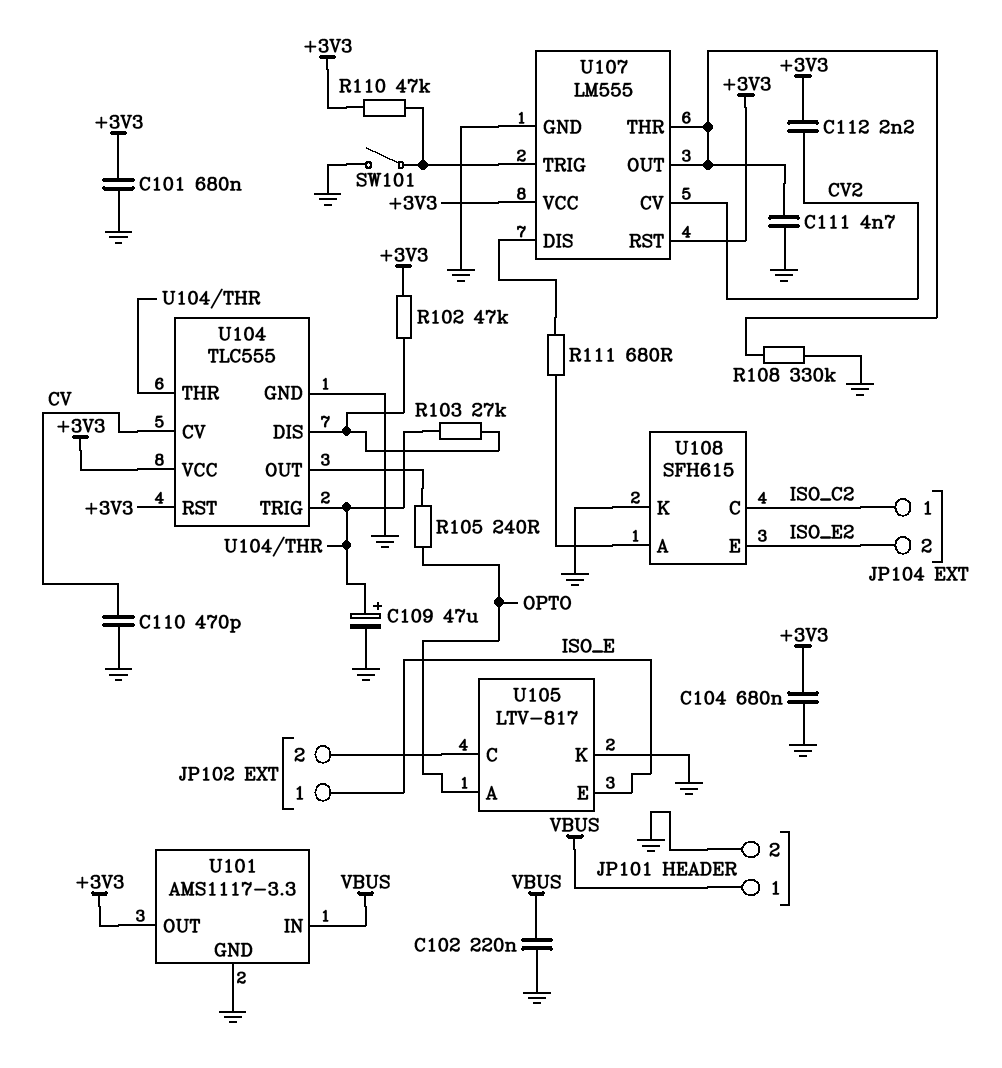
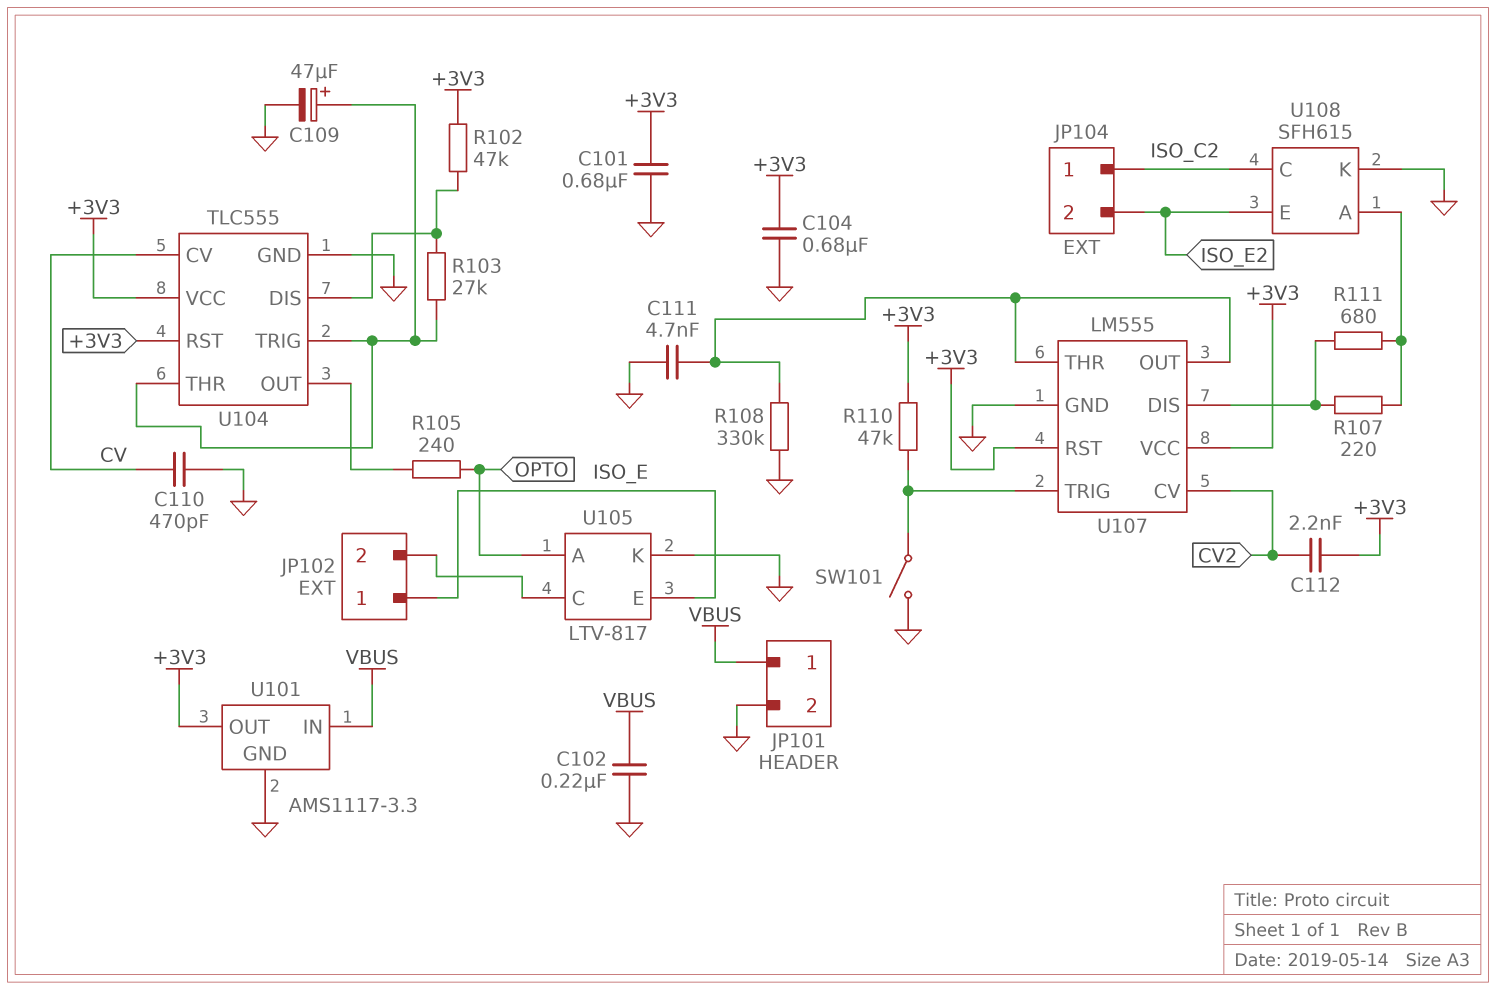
R107: none -> 220 (U107/DIS, U108/A)

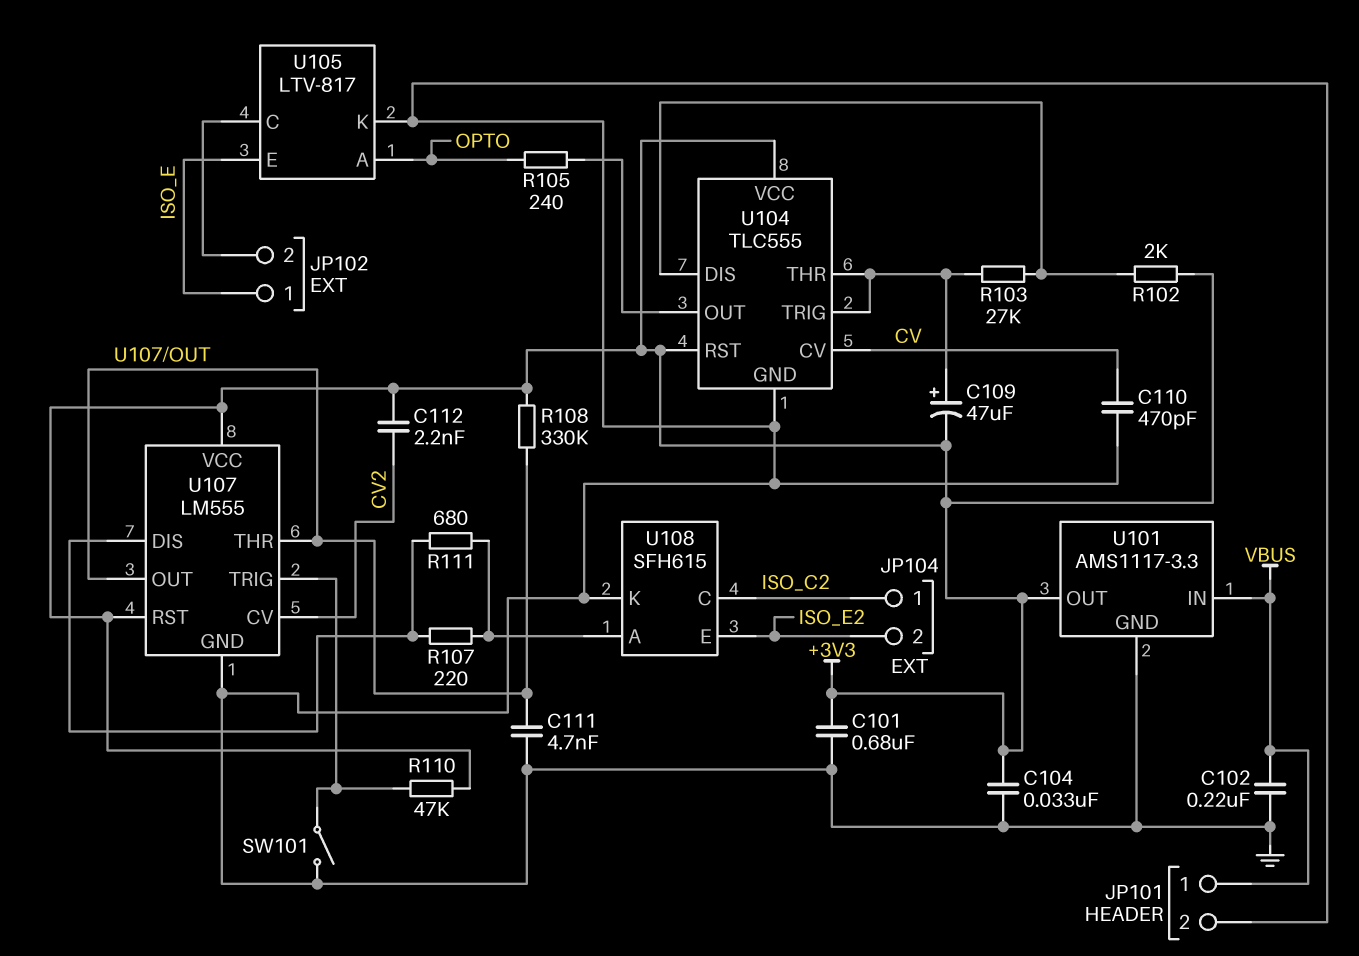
C104: 680nF (+3V3, GND) -> 33nF (+3V3, GND)
C109: 47uF (plus U104/THR, minus GND) -> 47uF (plus U104/THR, minus +3V3)
R102: 47k (+3V3, U104/DIS) -> 2k (+3V3, U104/DIS)
R108: 330k (GND, U107/OUT) -> 330k (+3V3, U107/OUT)

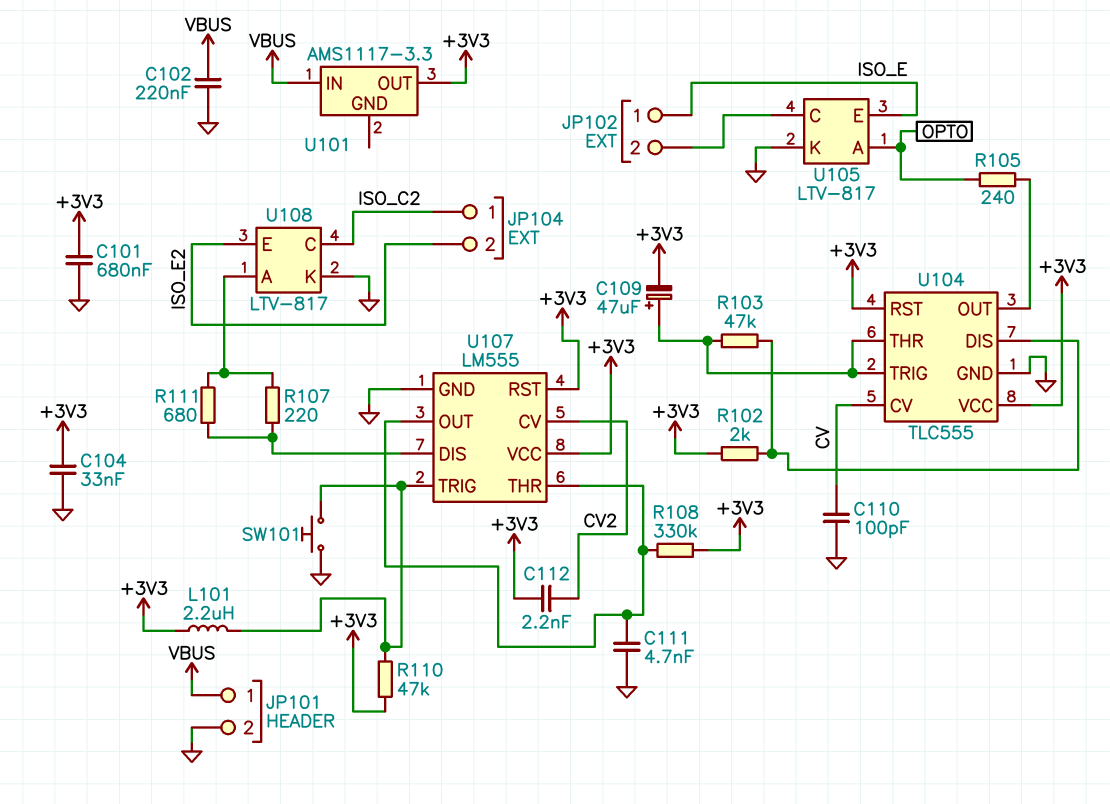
C110: 470pF (CV, GND) -> 100pF (CV, GND)
L101: none -> 2.2uH (+3V3, U107/TRIG)
R103: 27k (U104/DIS, U104/THR) -> 47k (U104/DIS, U104/THR)
SW101: switch (GND, U107/TRIG) -> button (GND, U107/TRIG)
U101 pin GND: GND -> none
U108: SFH615 -> LTV-817

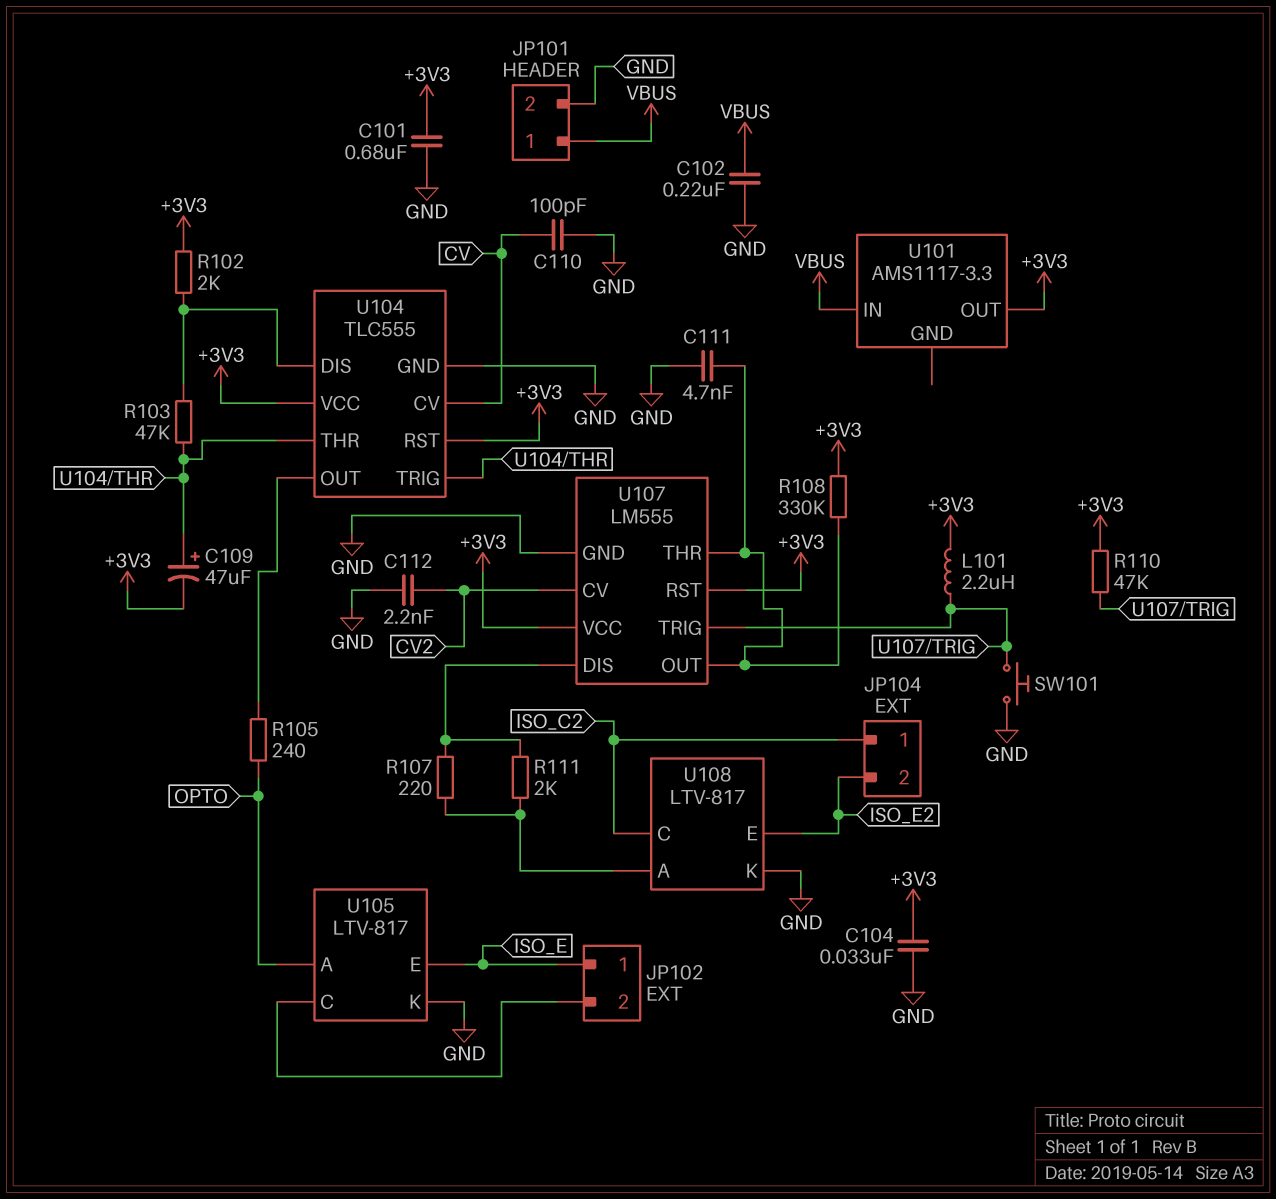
C112: 2.2nF (+3V3, CV2) -> 2.2nF (CV2, GND)
R111: 680 (U107/DIS, U108/A) -> 2k (U107/DIS, U108/A)

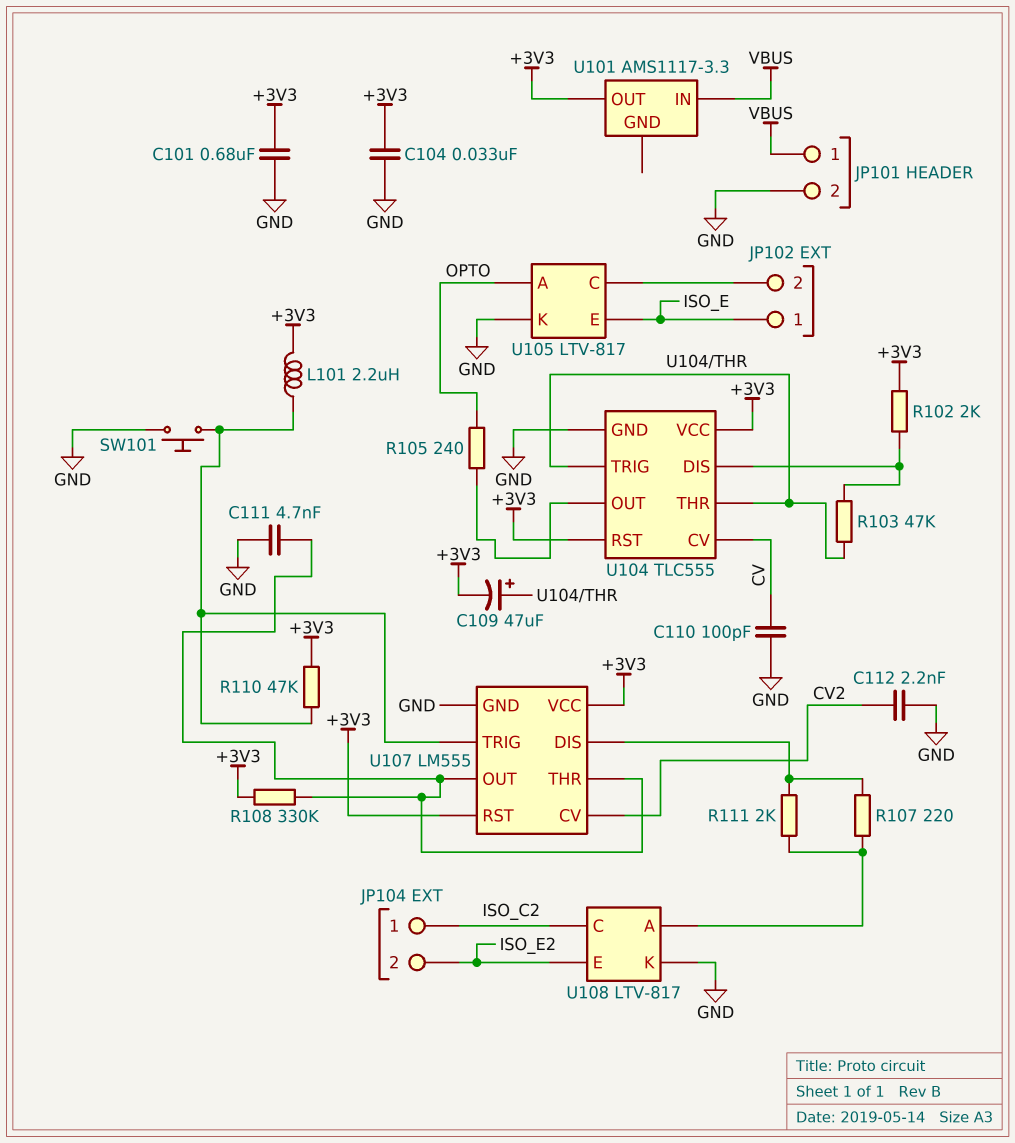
C102: 220nF (GND, VBUS) -> none

